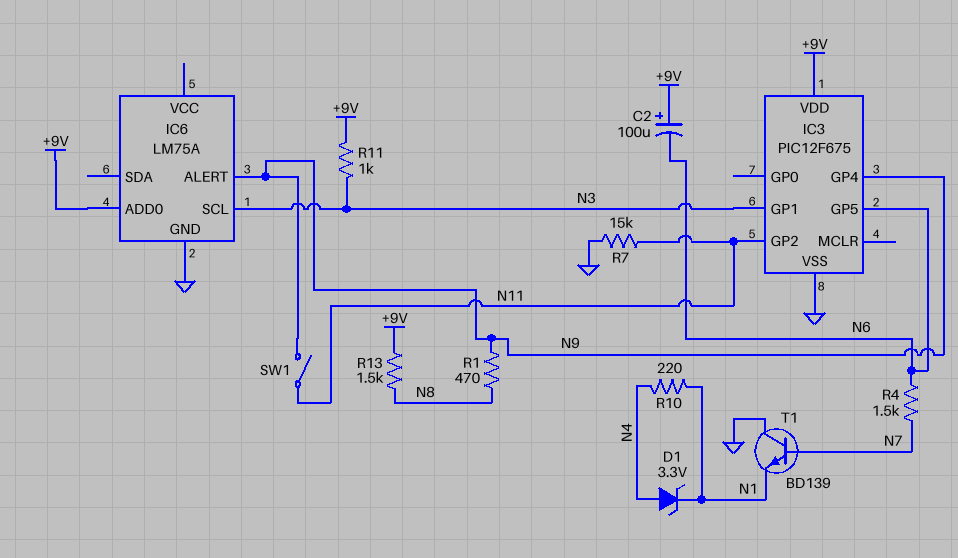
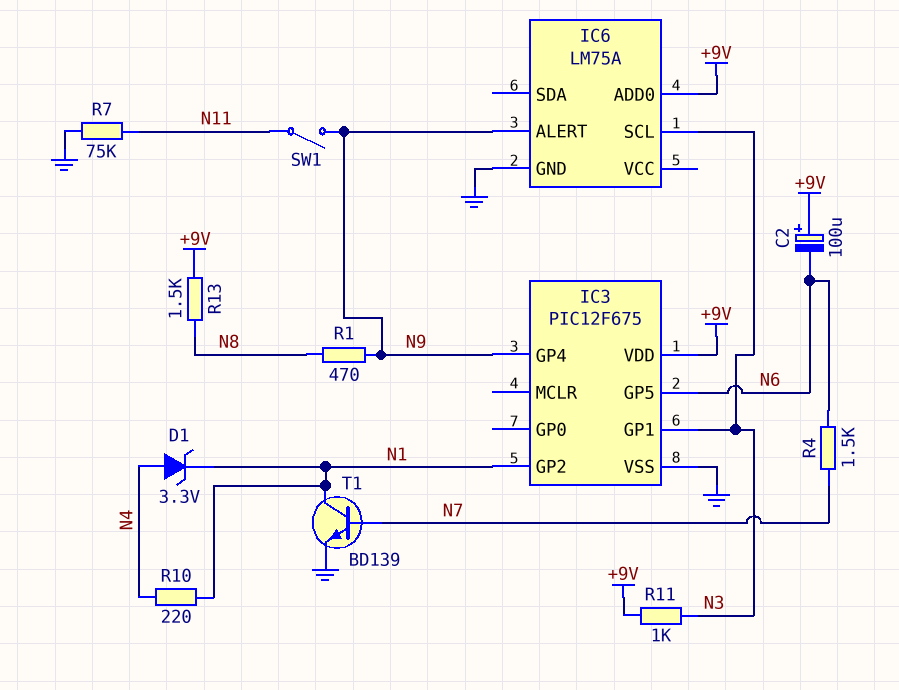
IC3 pin GP2: N11 -> N1
R7: 15k (GND, N11) -> 75k (GND, N11)
T1: NPN BD139 (B N7, C GND, E N1) -> NPN BD139 (B N7, C N1, E GND)

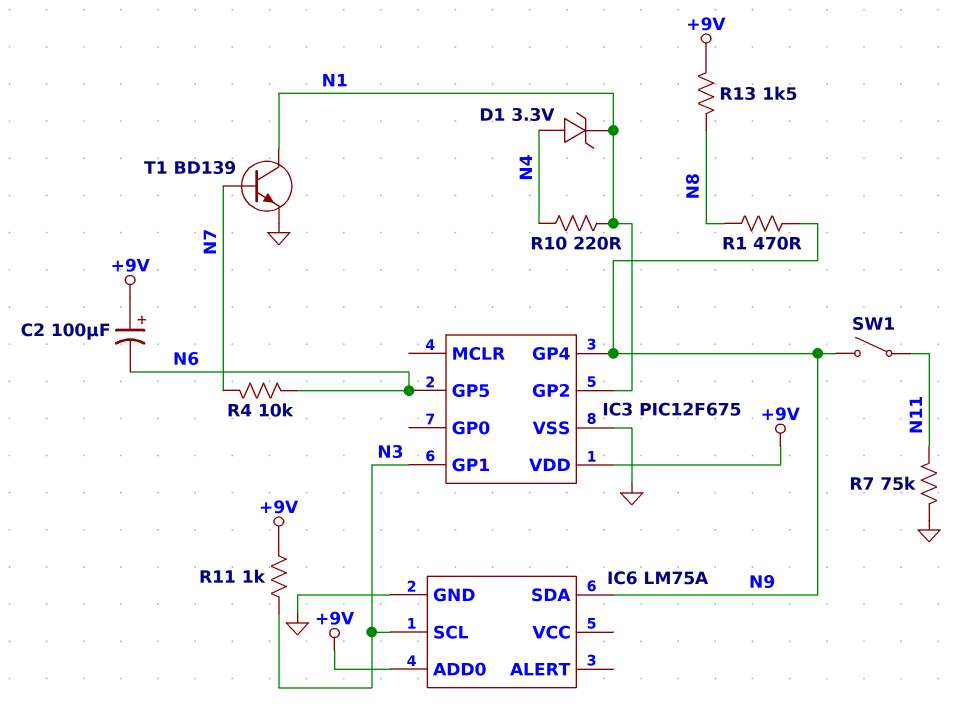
IC6 pin ALERT: N9 -> none
IC6 pin SDA: none -> N9
R4: 1.5k (N6, N7) -> 10k (N6, N7)

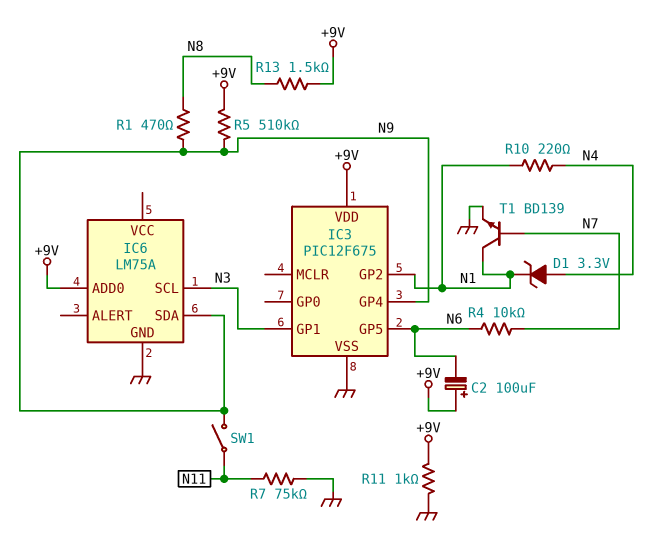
R5: none -> 510k (+9V, N9)
R11: 1k (+9V, N3) -> 1k (+9V, GND)

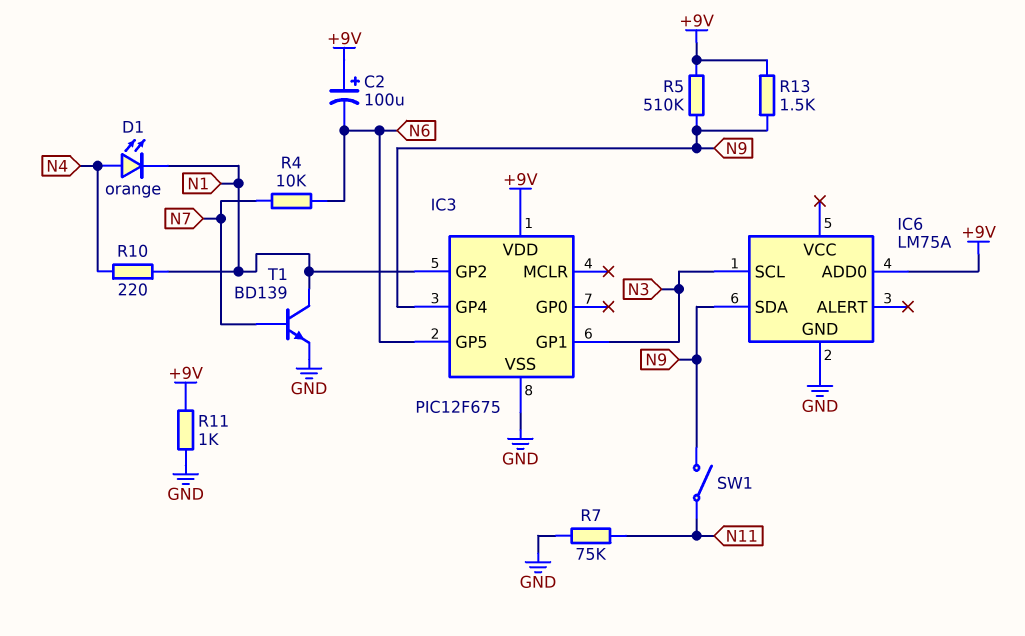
D1: zener 3.3V (A N4, K N1) -> LED orange (A N4, K N1)
R1: 470 (N8, N9) -> none
R13: 1.5k (+9V, N8) -> 1.5k (+9V, N9)

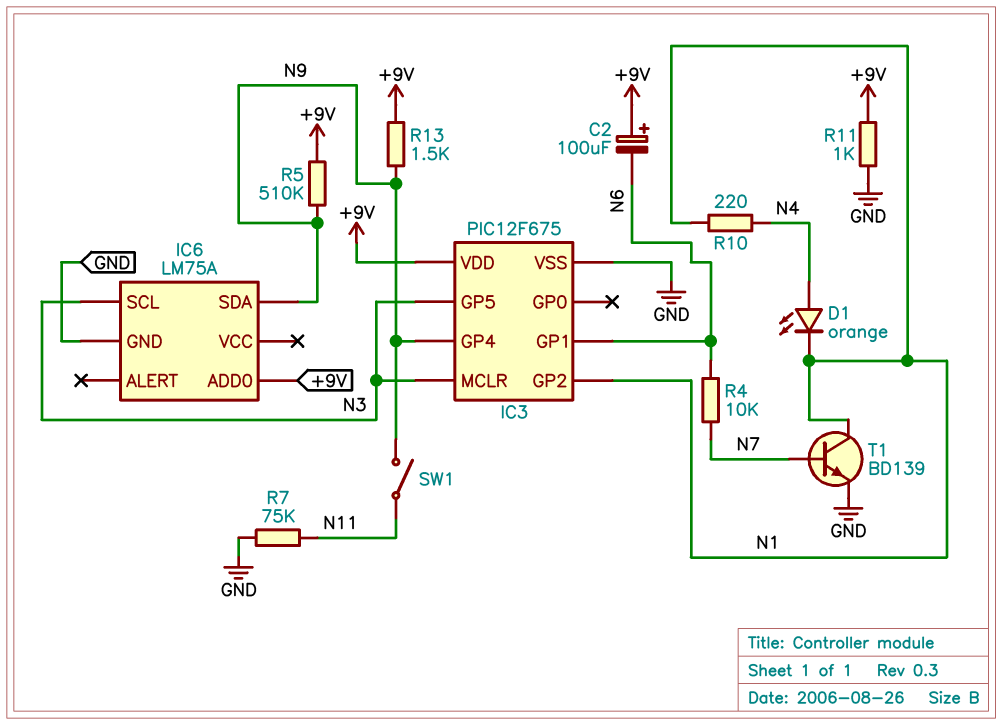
IC3 pin GP1: N3 -> N6
IC3 pin GP5: N6 -> N3
IC3 pin MCLR: none -> N3

